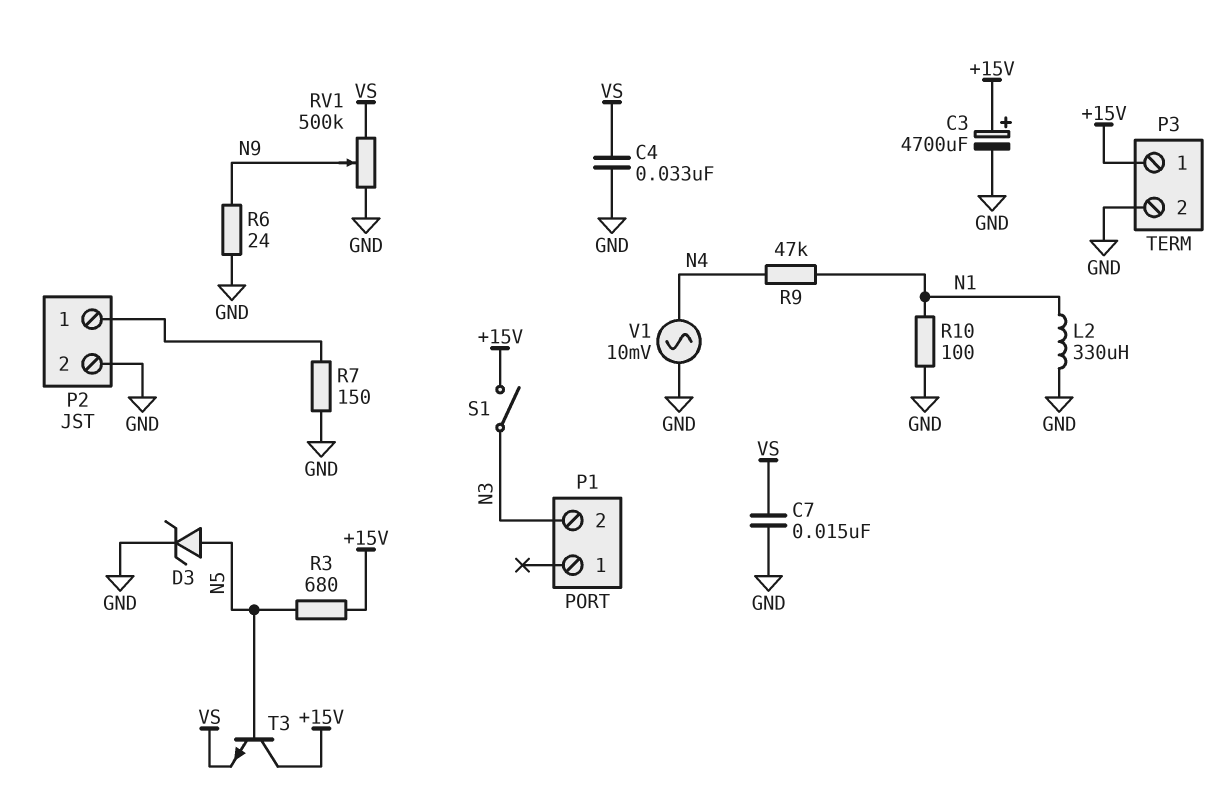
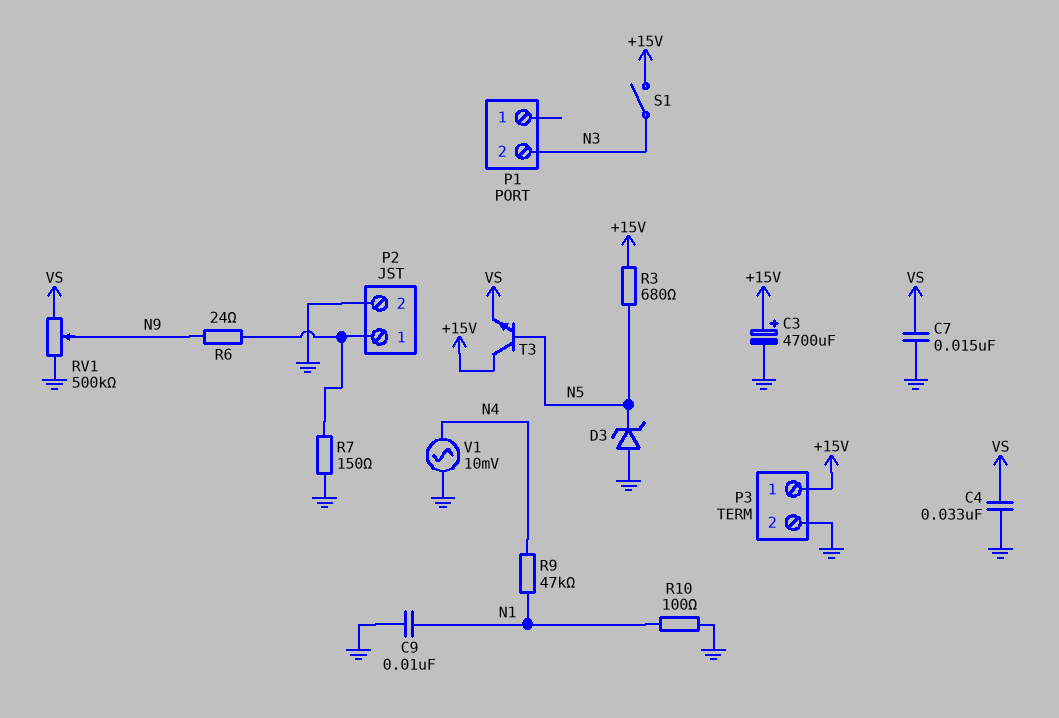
C9: none -> 10nF (GND, N1)
D3: zener (A N5, K GND) -> zener (A GND, K N5)
L2: 330uH (GND, N1) -> none
R6: 24 (GND, N9) -> 24 (N9, P2/1)

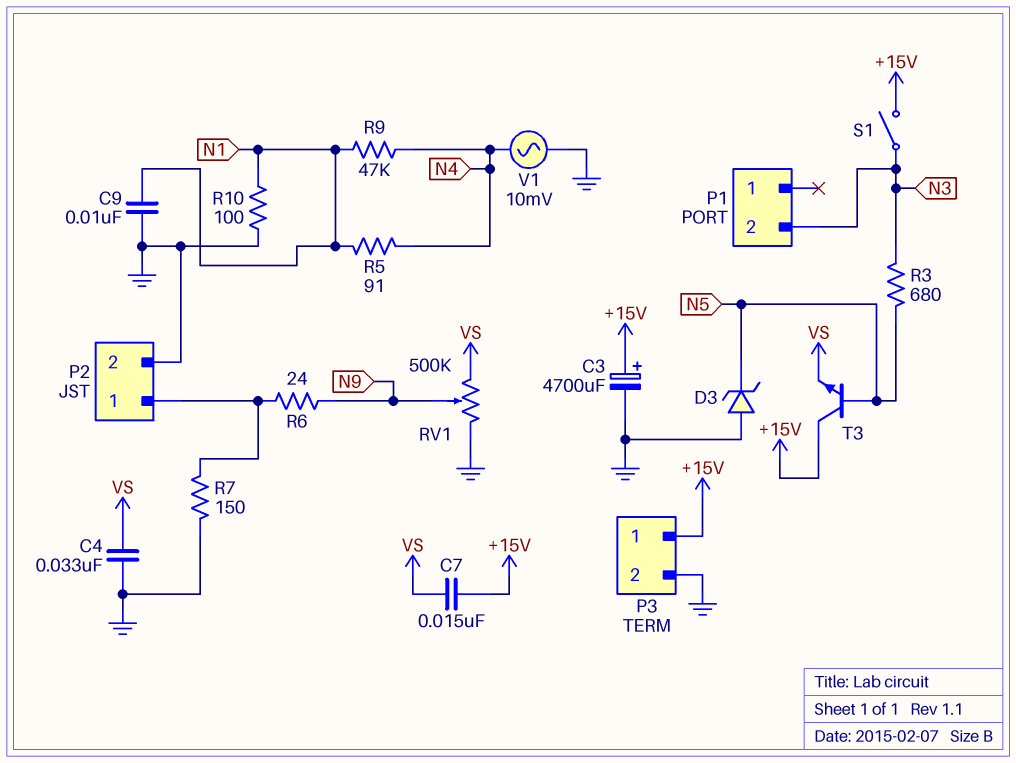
C7: 15nF (GND, VS) -> 15nF (+15V, VS)
R3: 680 (+15V, N5) -> 680 (N3, N5)
R5: none -> 91 (N1, N4)

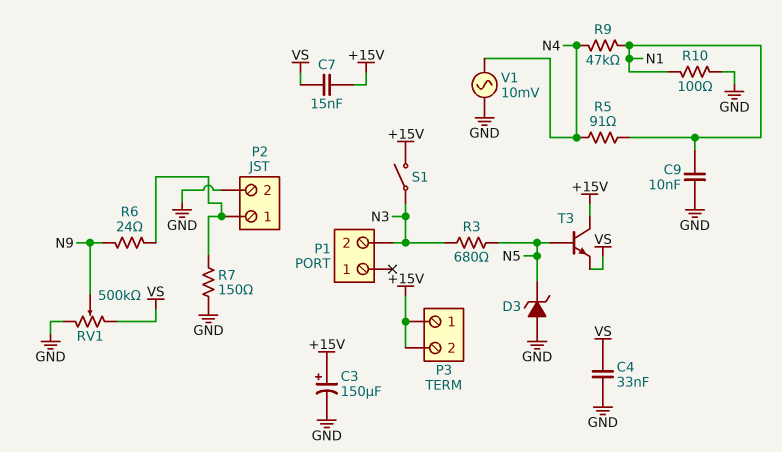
C3: 4700uF (plus +15V, minus GND) -> 150uF (plus +15V, minus GND)
P3 pin 2: GND -> +15V

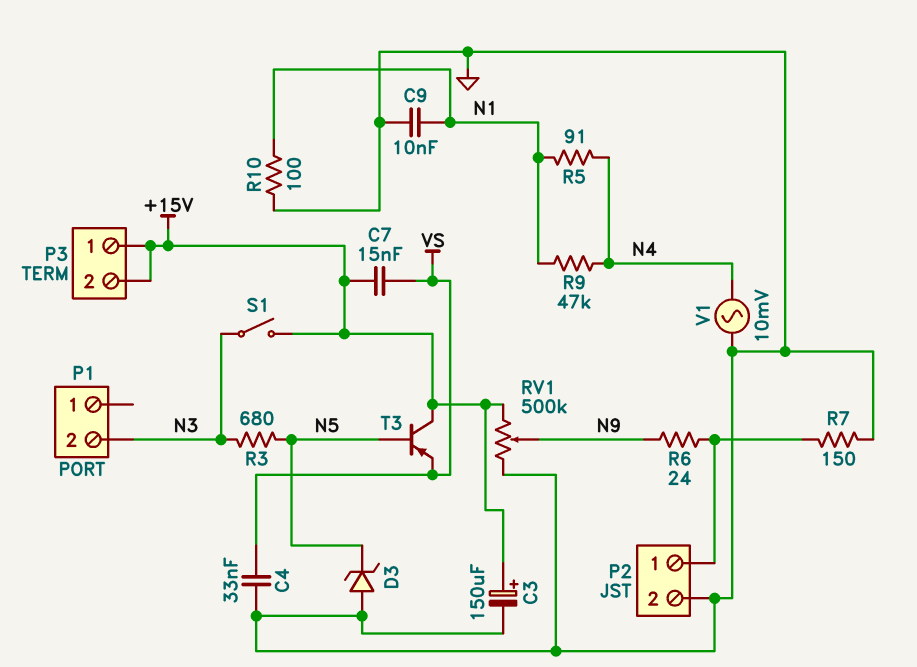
RV1: 500k (GND, VS, wiper N9) -> 500k (+15V, GND, wiper N9)
T3: NPN (B N5, C +15V, E VS) -> PNP (B N5, C +15V, E VS)

